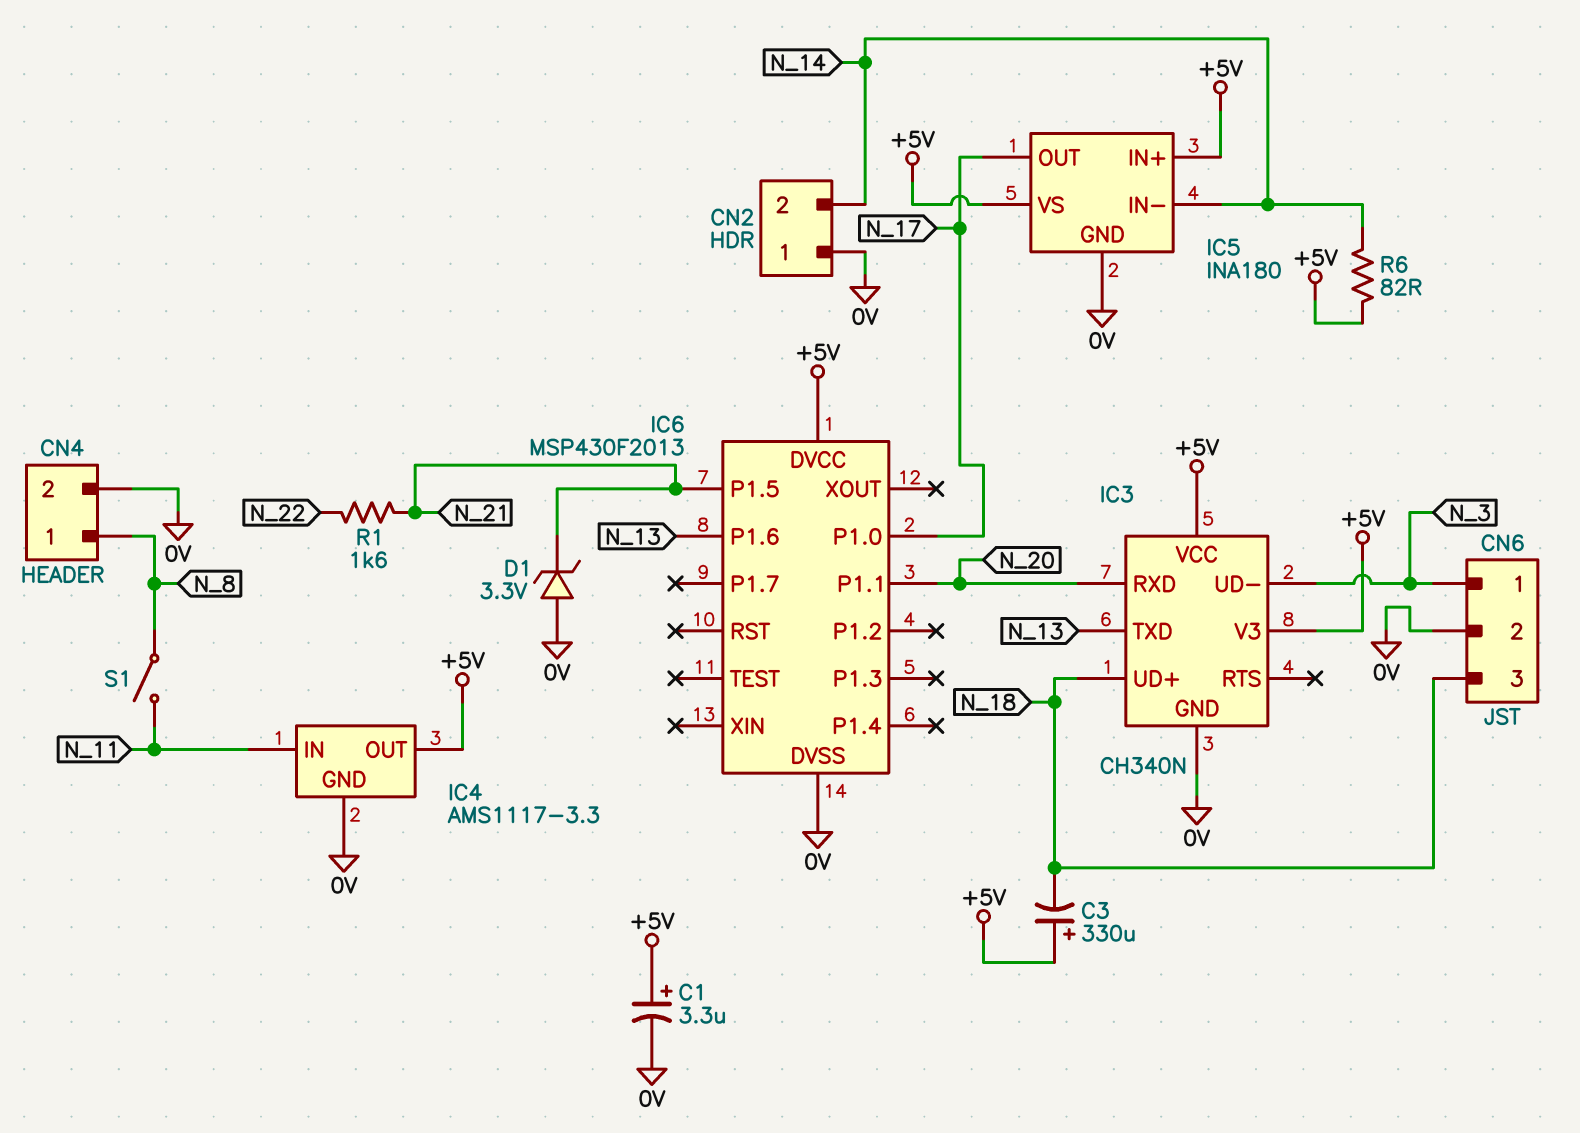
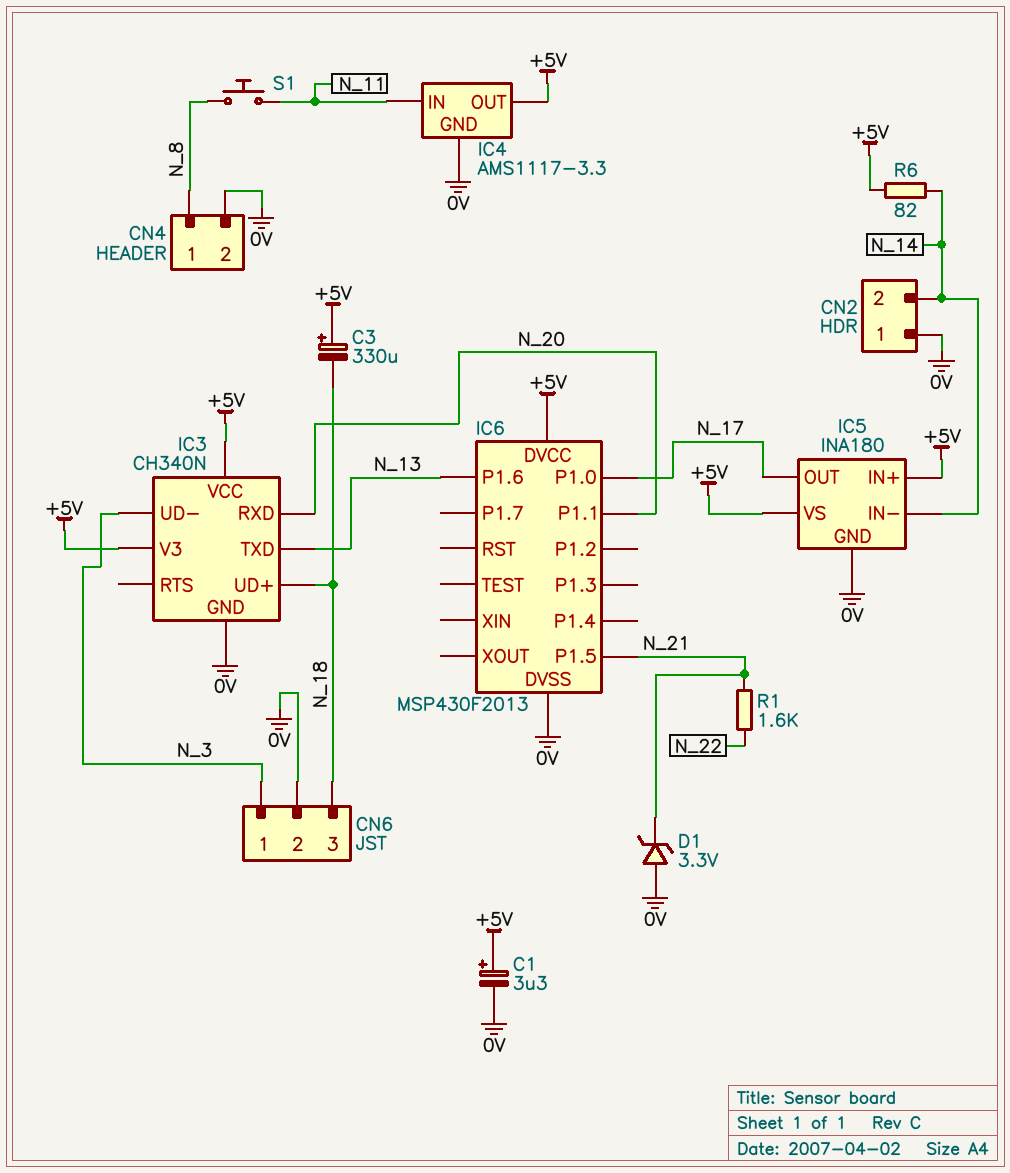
S1: switch (N_8, N_11) -> button (N_8, N_11)

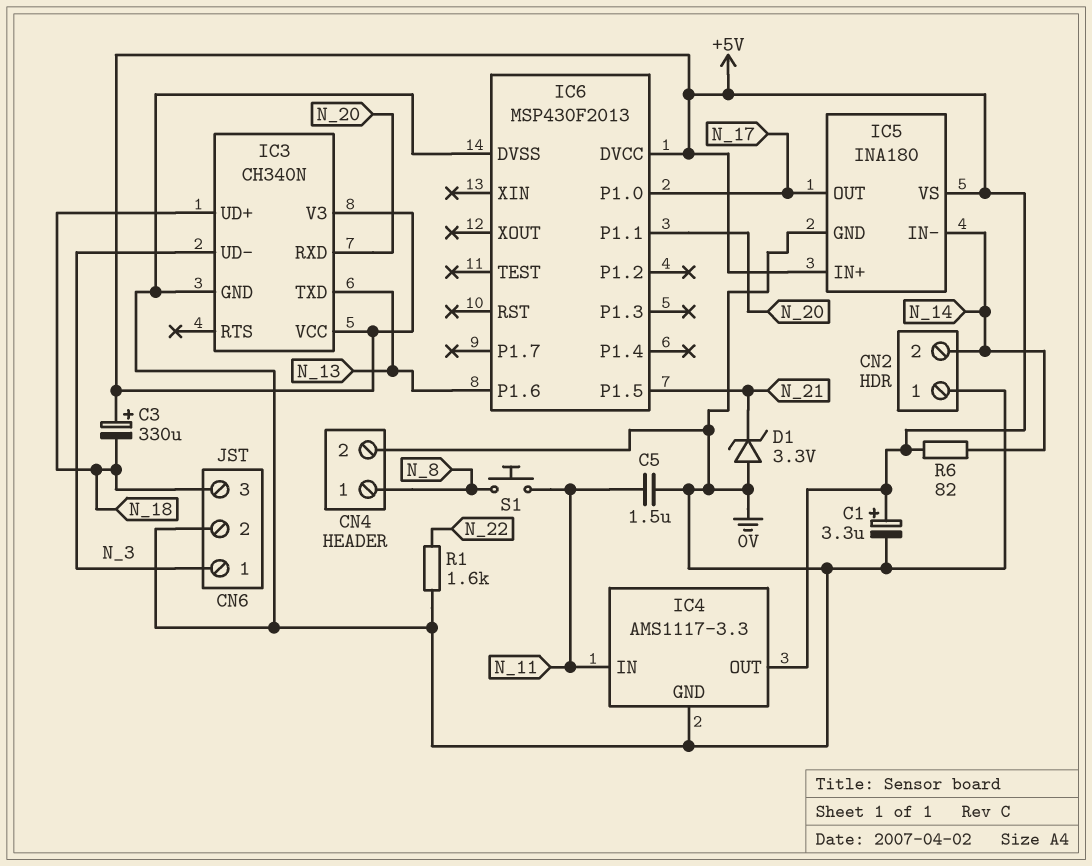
C5: none -> 1.5uF (0V, N_11)
R1: 1.6k (N_21, N_22) -> 1.6k (0V, N_22)

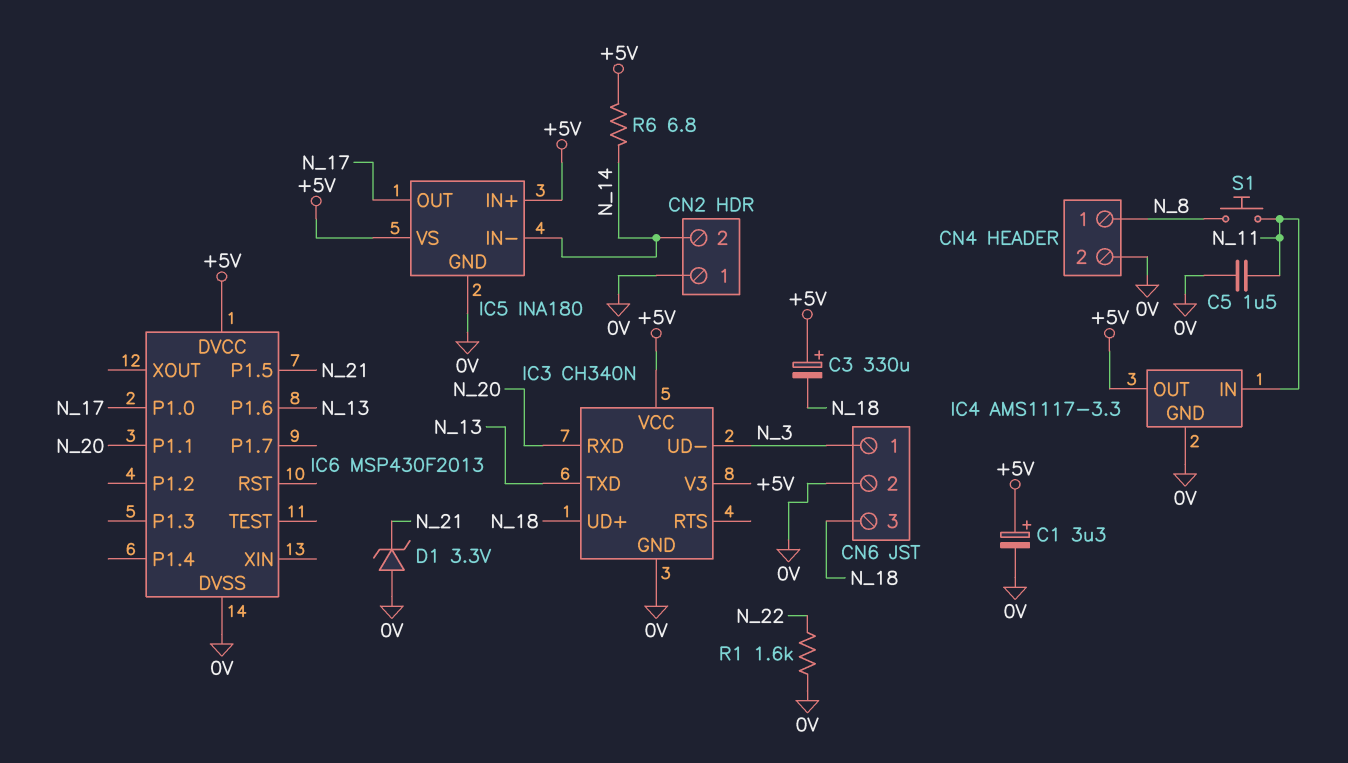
R6: 82 (+5V, N_14) -> 6.8 (+5V, N_14)

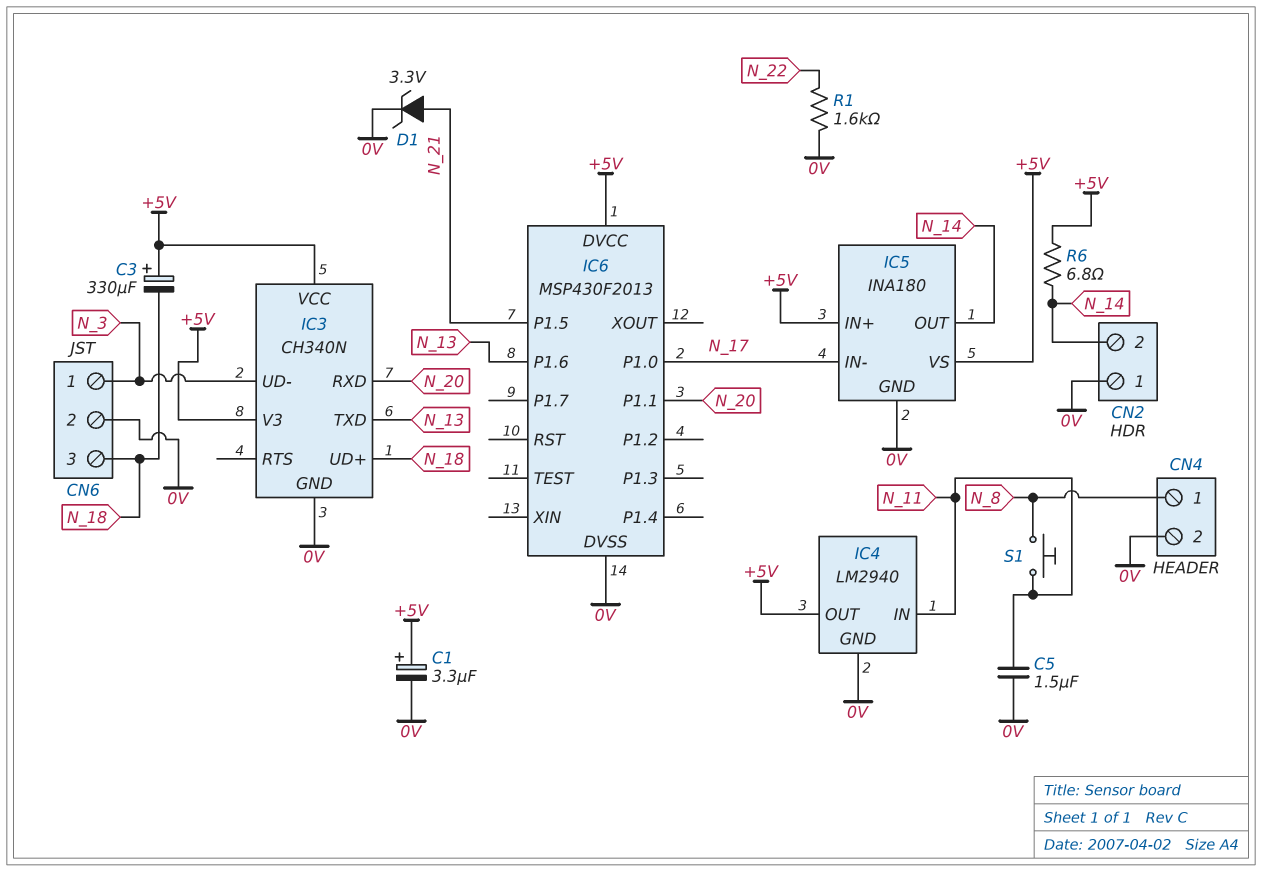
D1: zener 3.3V (A 0V, K N_21) -> zener 3.3V (A N_21, K 0V)
IC4: AMS1117-3.3 -> LM2940
IC5 pin IN-: N_14 -> N_17
IC5 pin OUT: N_17 -> N_14

